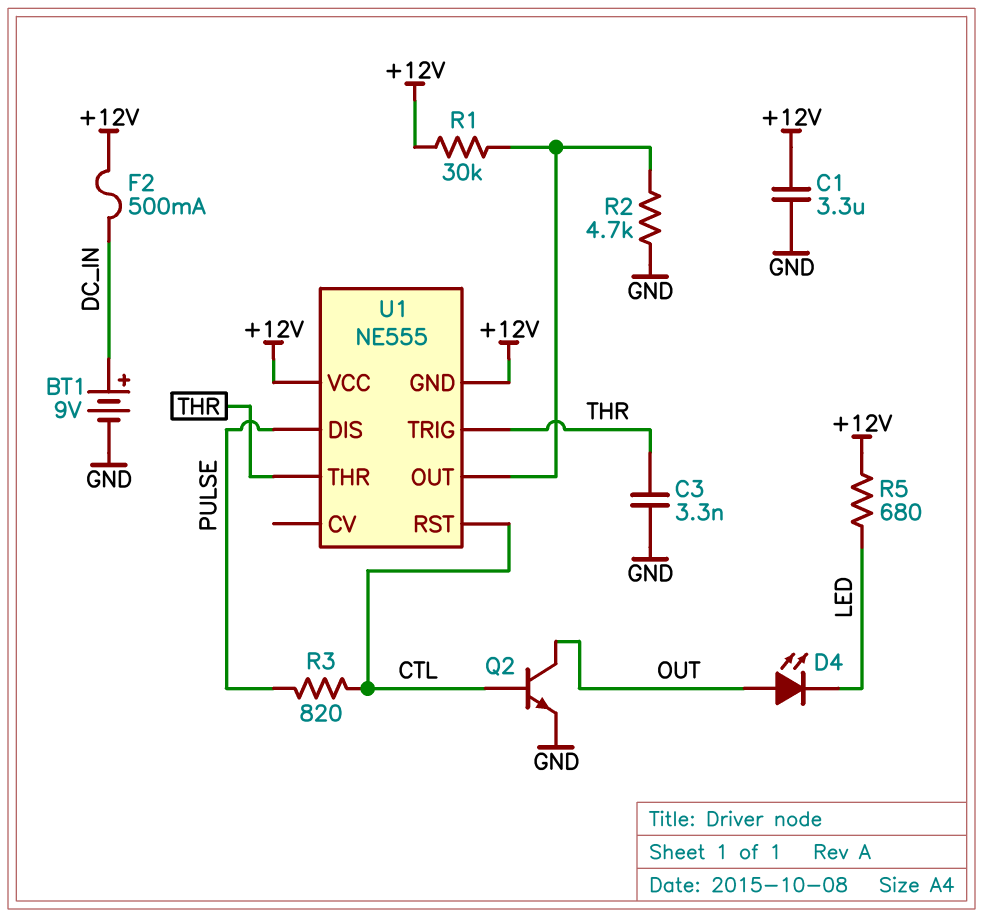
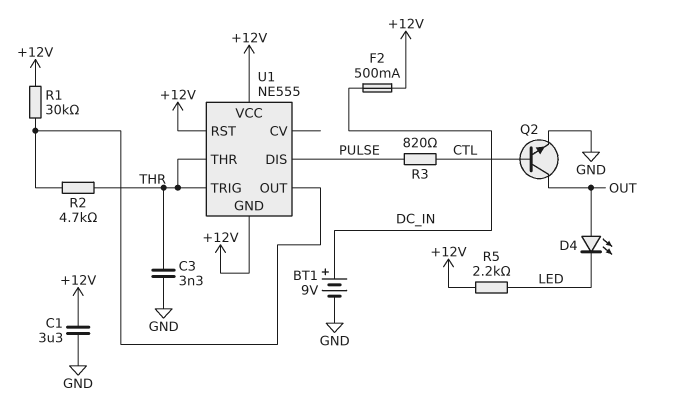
R2: 4.7k (GND, U1/OUT) -> 4.7k (THR, U1/OUT)
R5: 680 (+12V, LED) -> 2.2k (+12V, LED)
U1 pin RST: CTL -> +12V

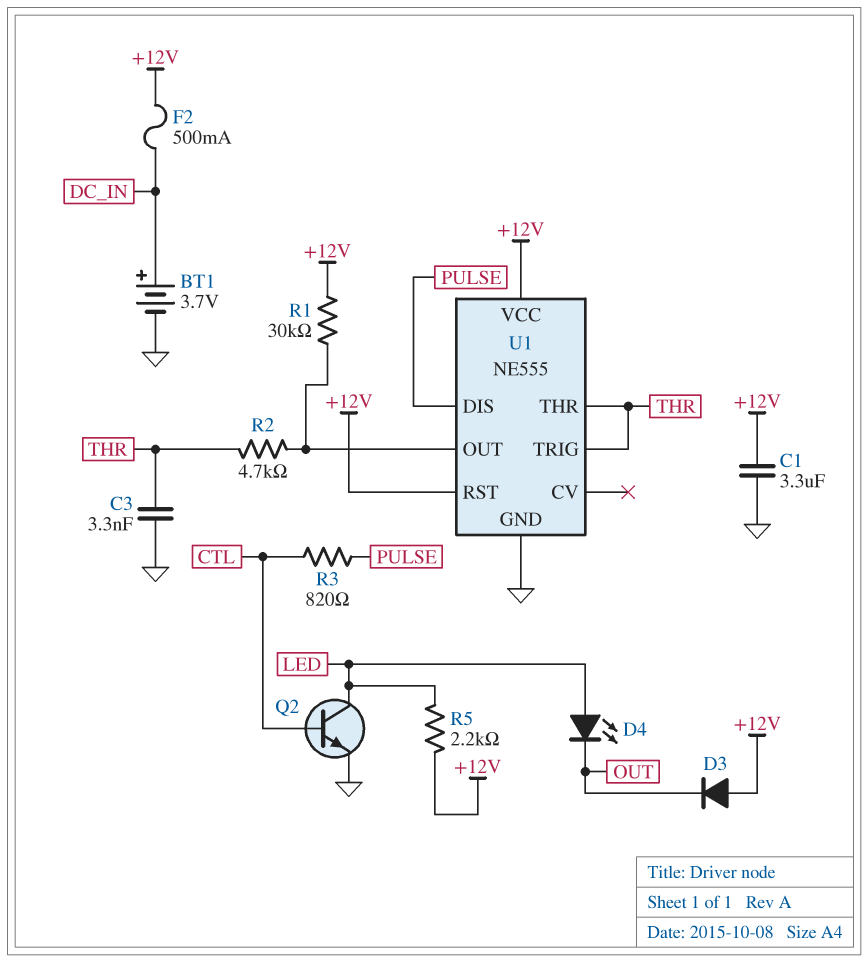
BT1: 9V (plus DC_IN, minus GND) -> 3.7V (plus DC_IN, minus GND)
D3: none -> diode (A +12V, K OUT)
D4: LED (A OUT, K LED) -> LED (A LED, K OUT)
Q2: NPN (B CTL, C OUT, E GND) -> NPN (B CTL, C LED, E GND)
U1 pin GND: +12V -> GND

